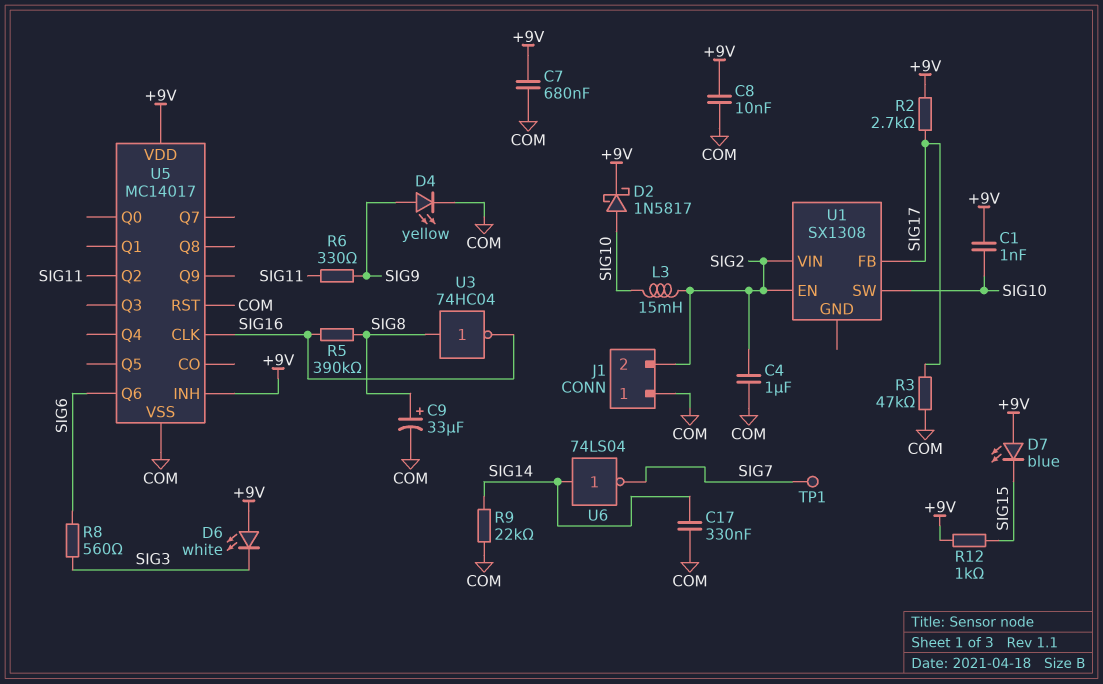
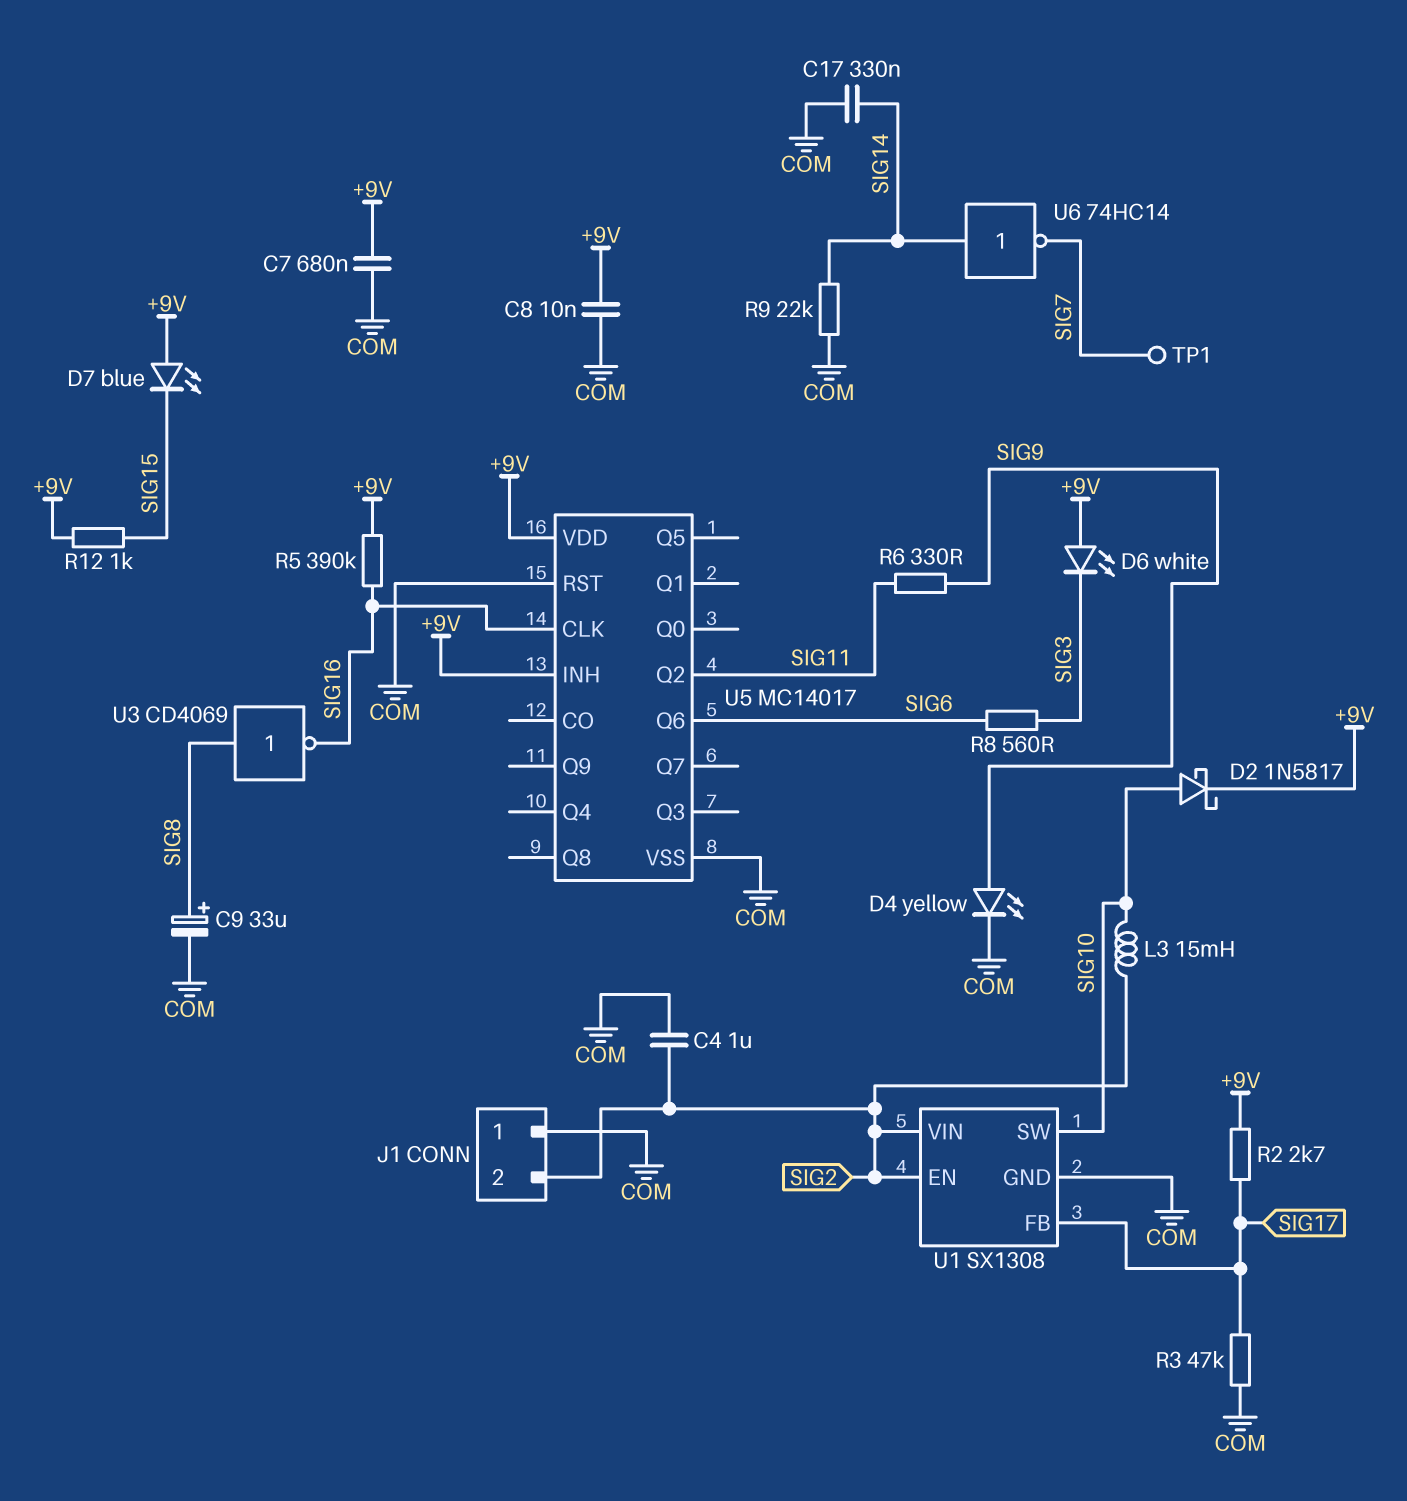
C1: 1nF (+9V, SIG10) -> none
R5: 390k (SIG8, SIG16) -> 390k (+9V, SIG16)
U1 pin GND: none -> COM
U3: NOT 74HC04 (in SIG8, out SIG16) -> NOT CD4069 (in SIG8, out SIG16)
U6: NOT 74LS04 (in SIG14, out SIG7) -> NOT 74HC14 (in SIG14, out SIG7)

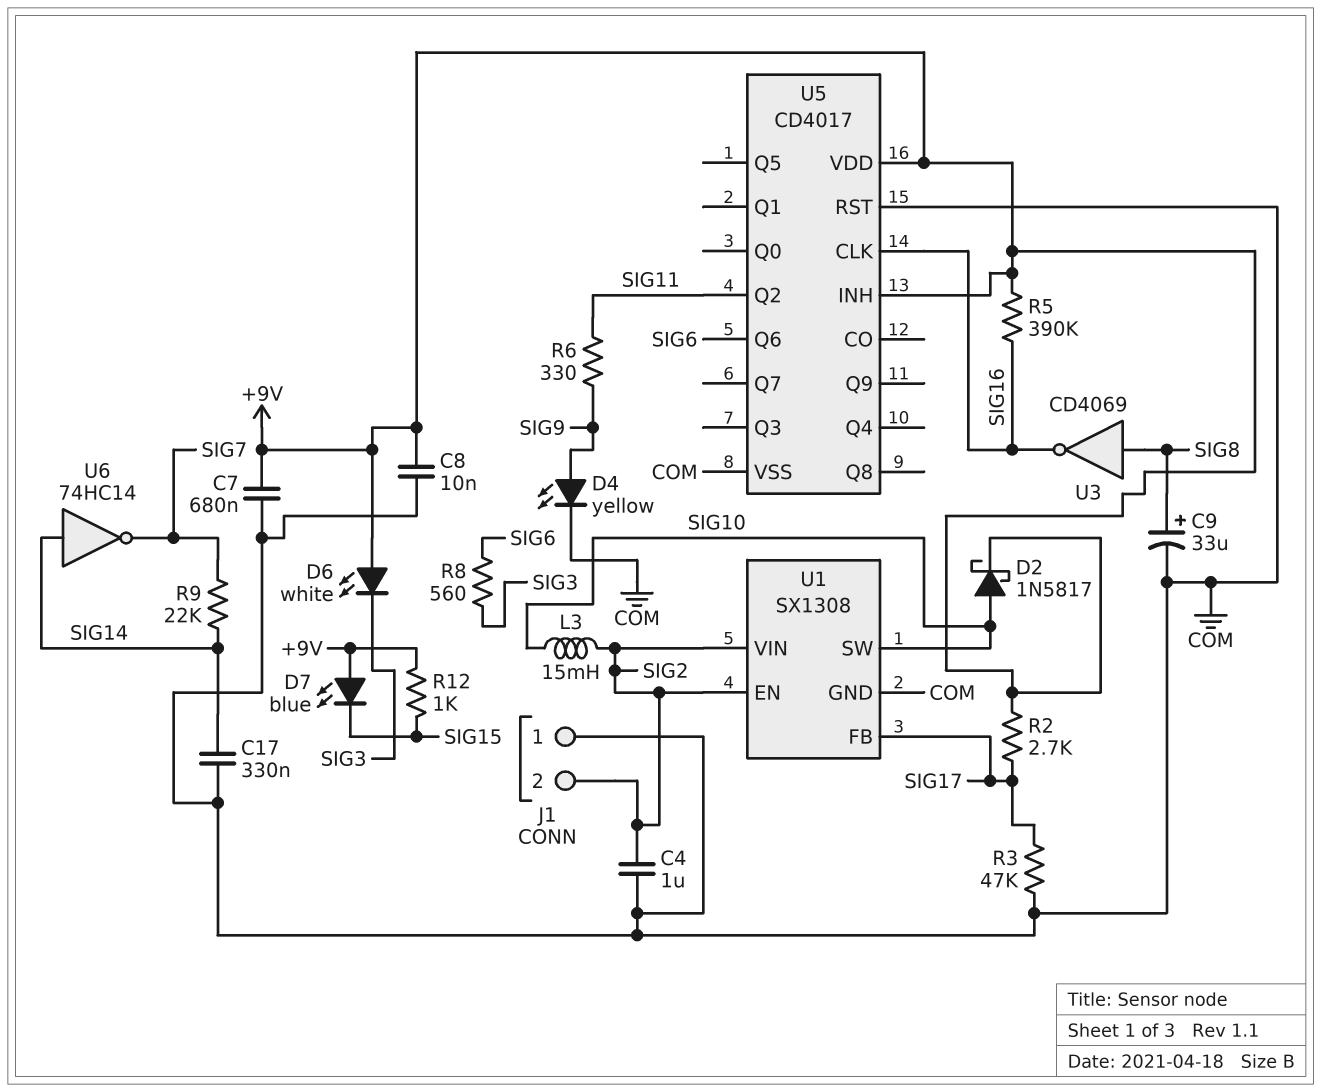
R9: 22k (COM, SIG14) -> 22k (SIG7, SIG14)
TP1: test point (SIG7) -> none
U5: MC14017 -> CD4017

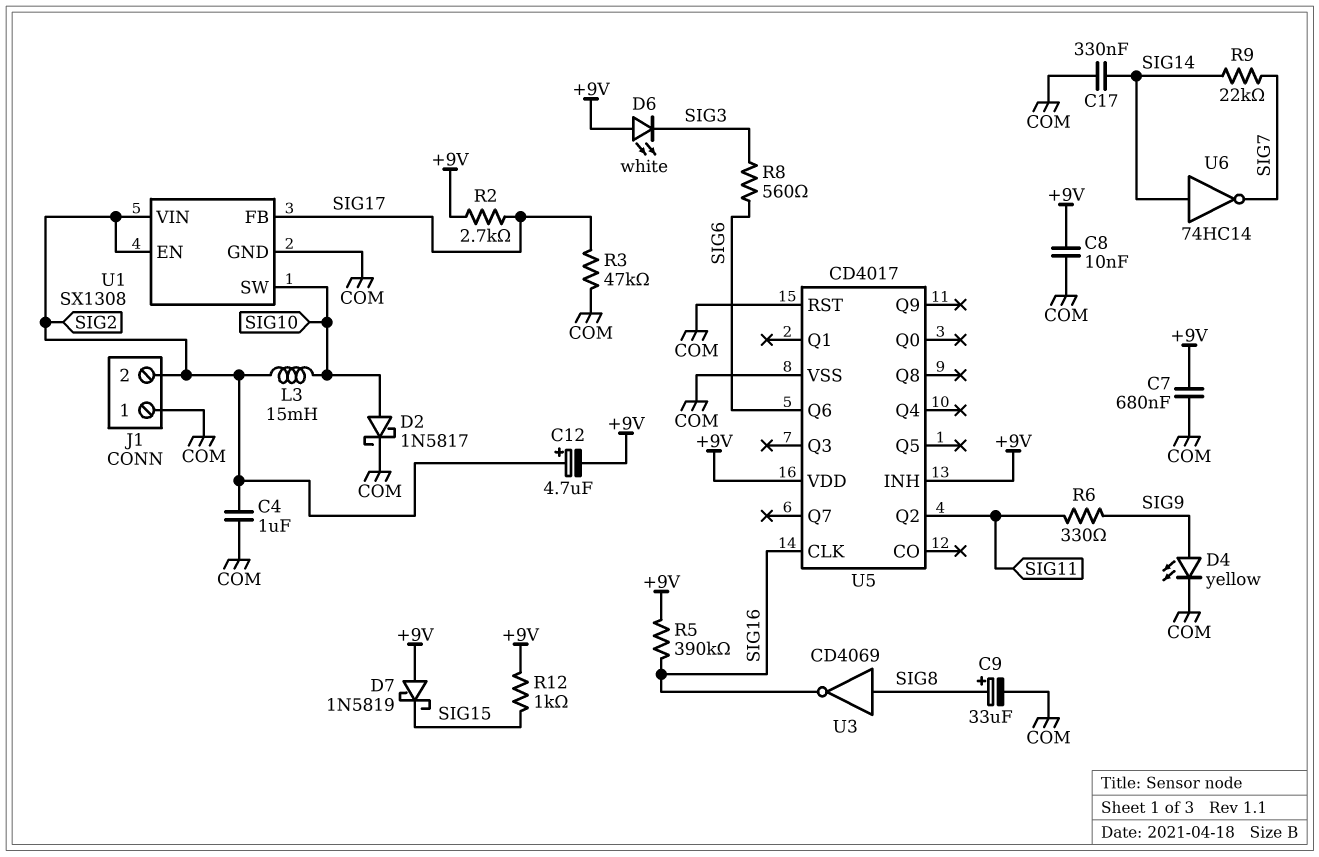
C12: none -> 4.7uF (plus SIG2, minus +9V)
D2: schottky 1N5817 (A SIG10, K +9V) -> schottky 1N5817 (A SIG10, K COM)
D7: LED blue (A +9V, K SIG15) -> schottky 1N5819 (A +9V, K SIG15)

